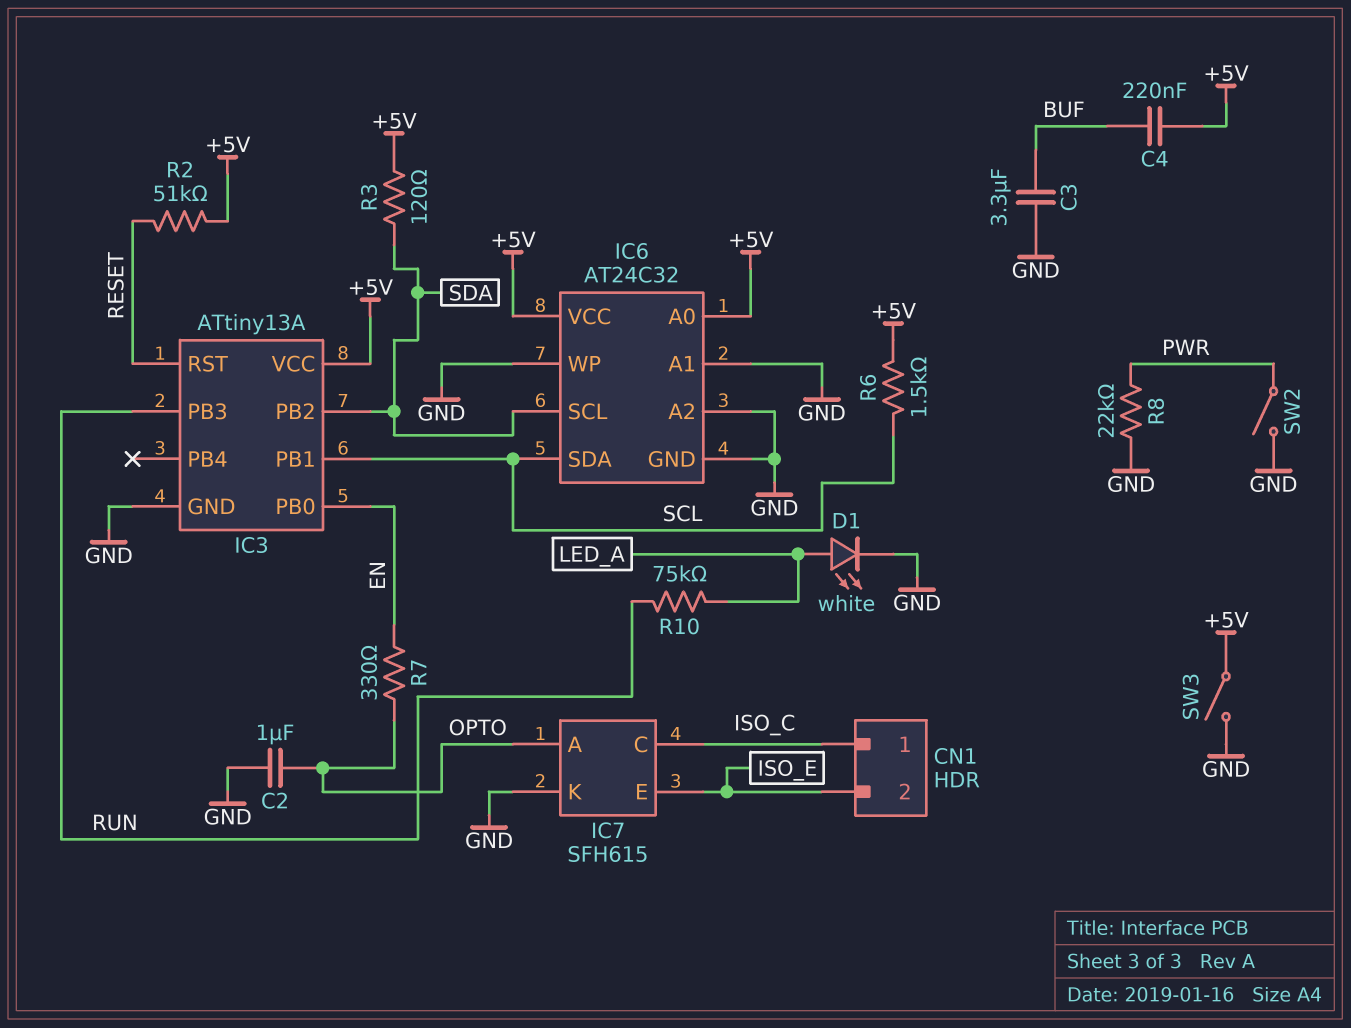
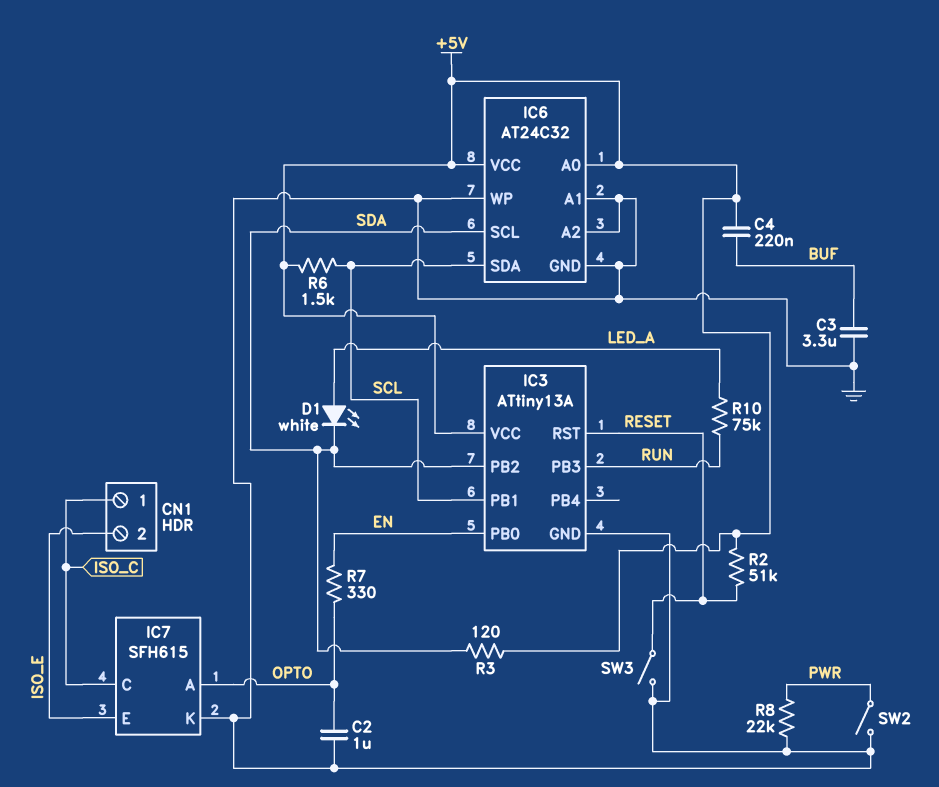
D1: LED white (A LED_A, K GND) -> LED white (A LED_A, K SDA)
SW3: switch (+5V, GND) -> switch (GND, RESET)

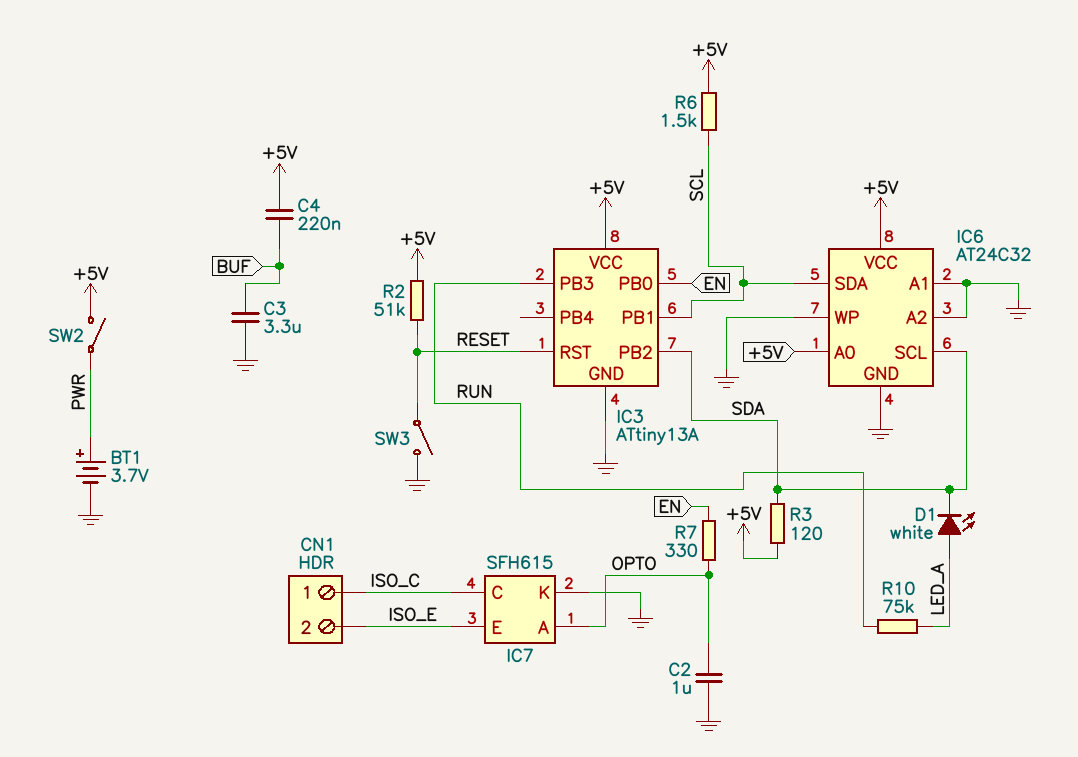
BT1: none -> 3.7V (plus PWR, minus GND)
R8: 22k (GND, PWR) -> none
SW2: switch (GND, PWR) -> switch (+5V, PWR)

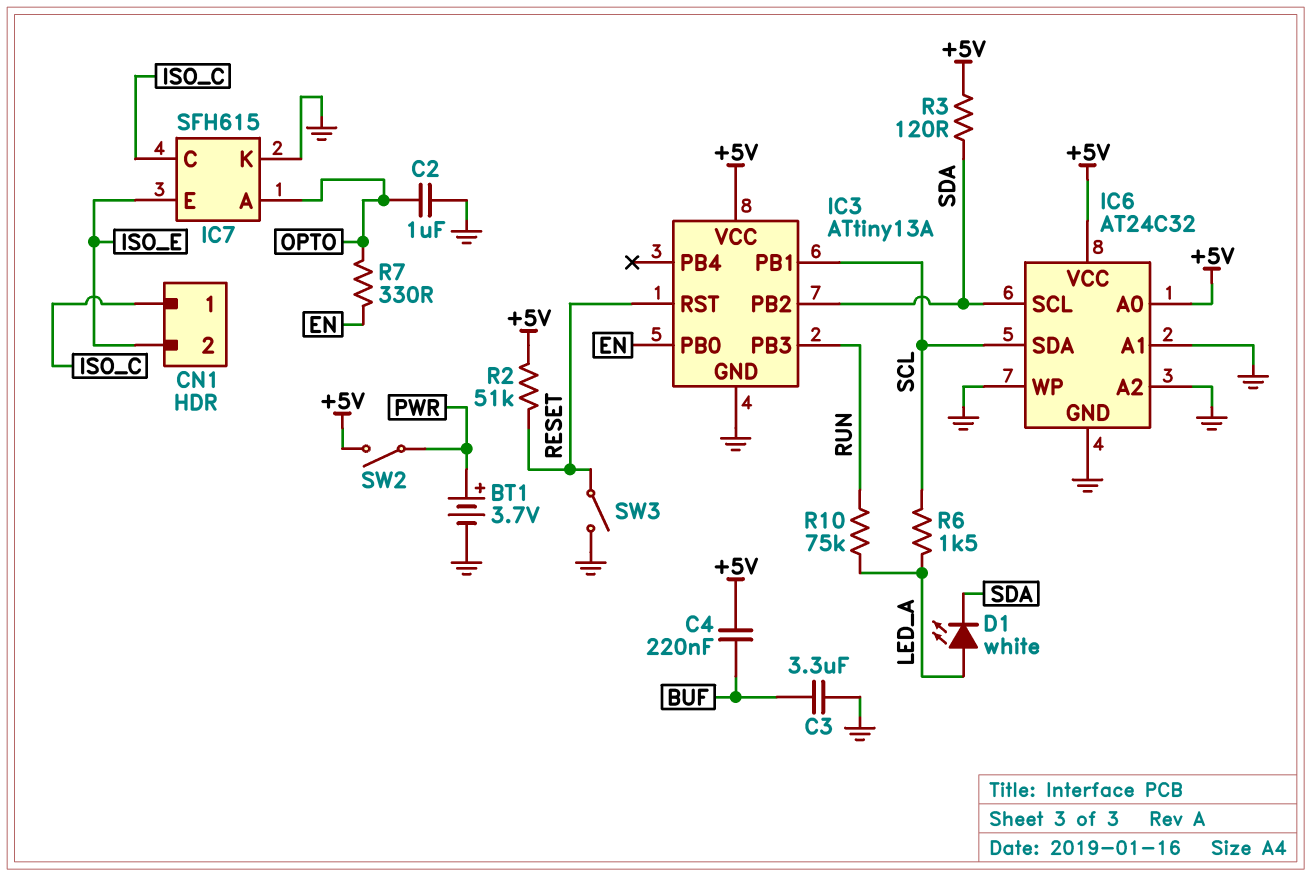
R6: 1.5k (+5V, SCL) -> 1.5k (LED_A, SCL)

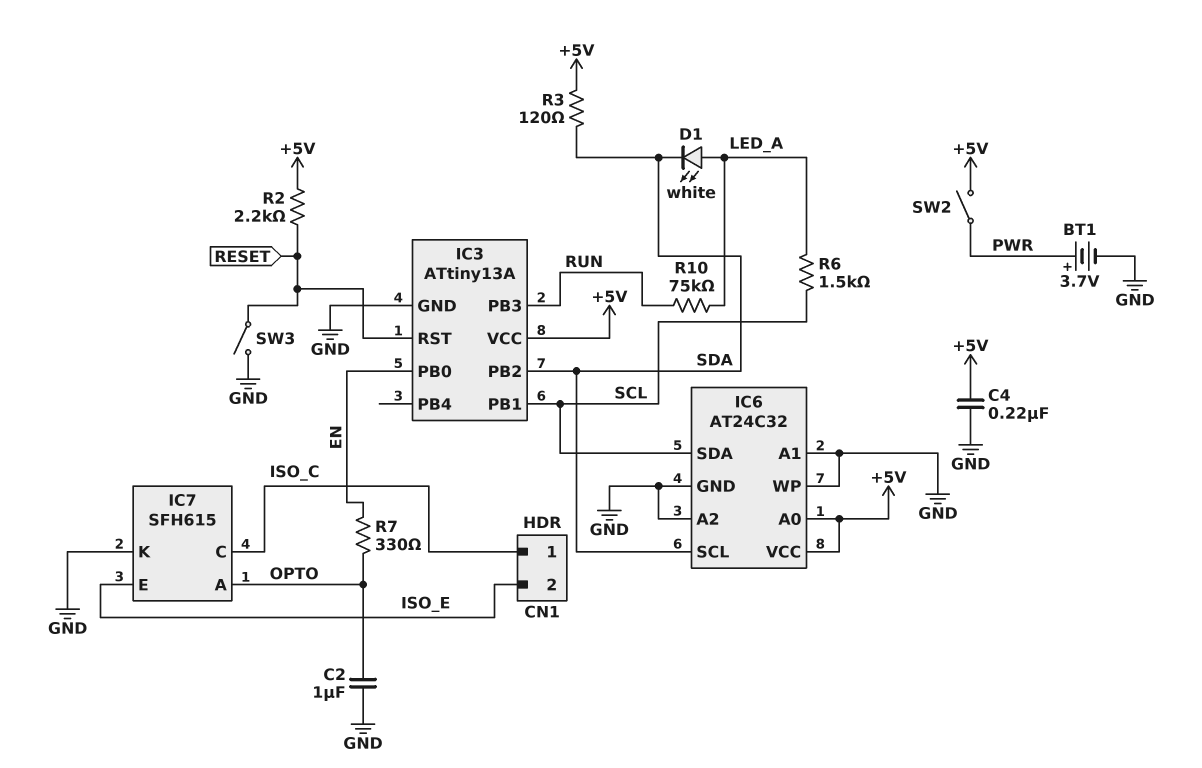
C3: 3.3uF (BUF, GND) -> none
C4: 220nF (+5V, BUF) -> 220nF (+5V, GND)
R2: 51k (+5V, RESET) -> 2.2k (+5V, RESET)

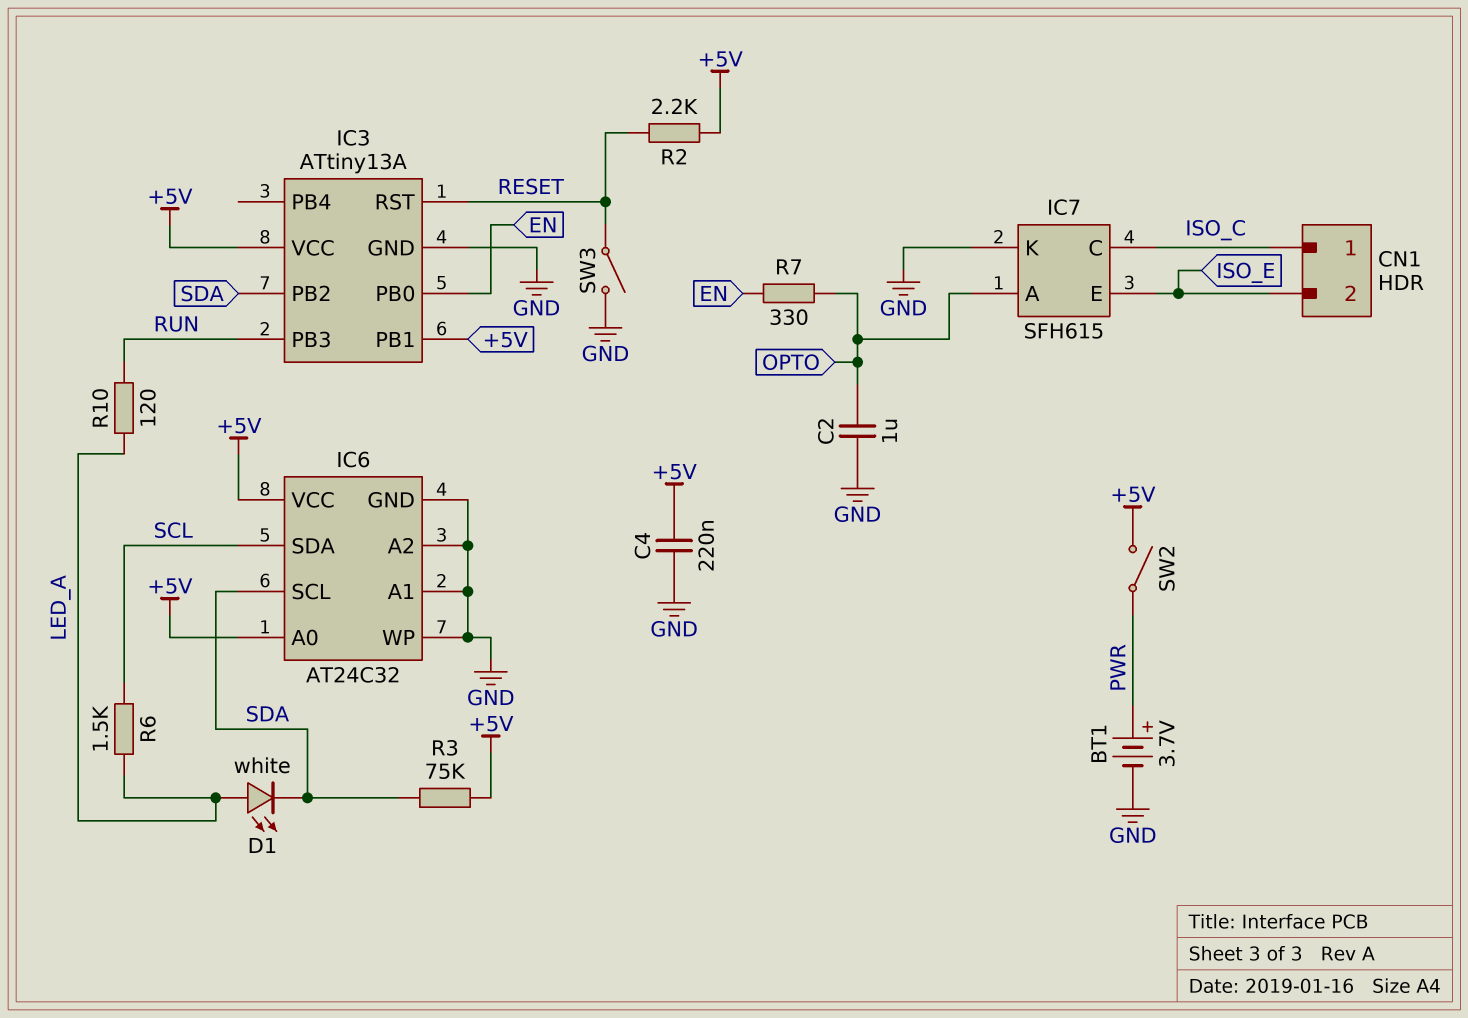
IC3 pin PB1: SCL -> +5V
R3: 120 (+5V, SDA) -> 75k (+5V, SDA)
R10: 75k (LED_A, RUN) -> 120 (LED_A, RUN)

